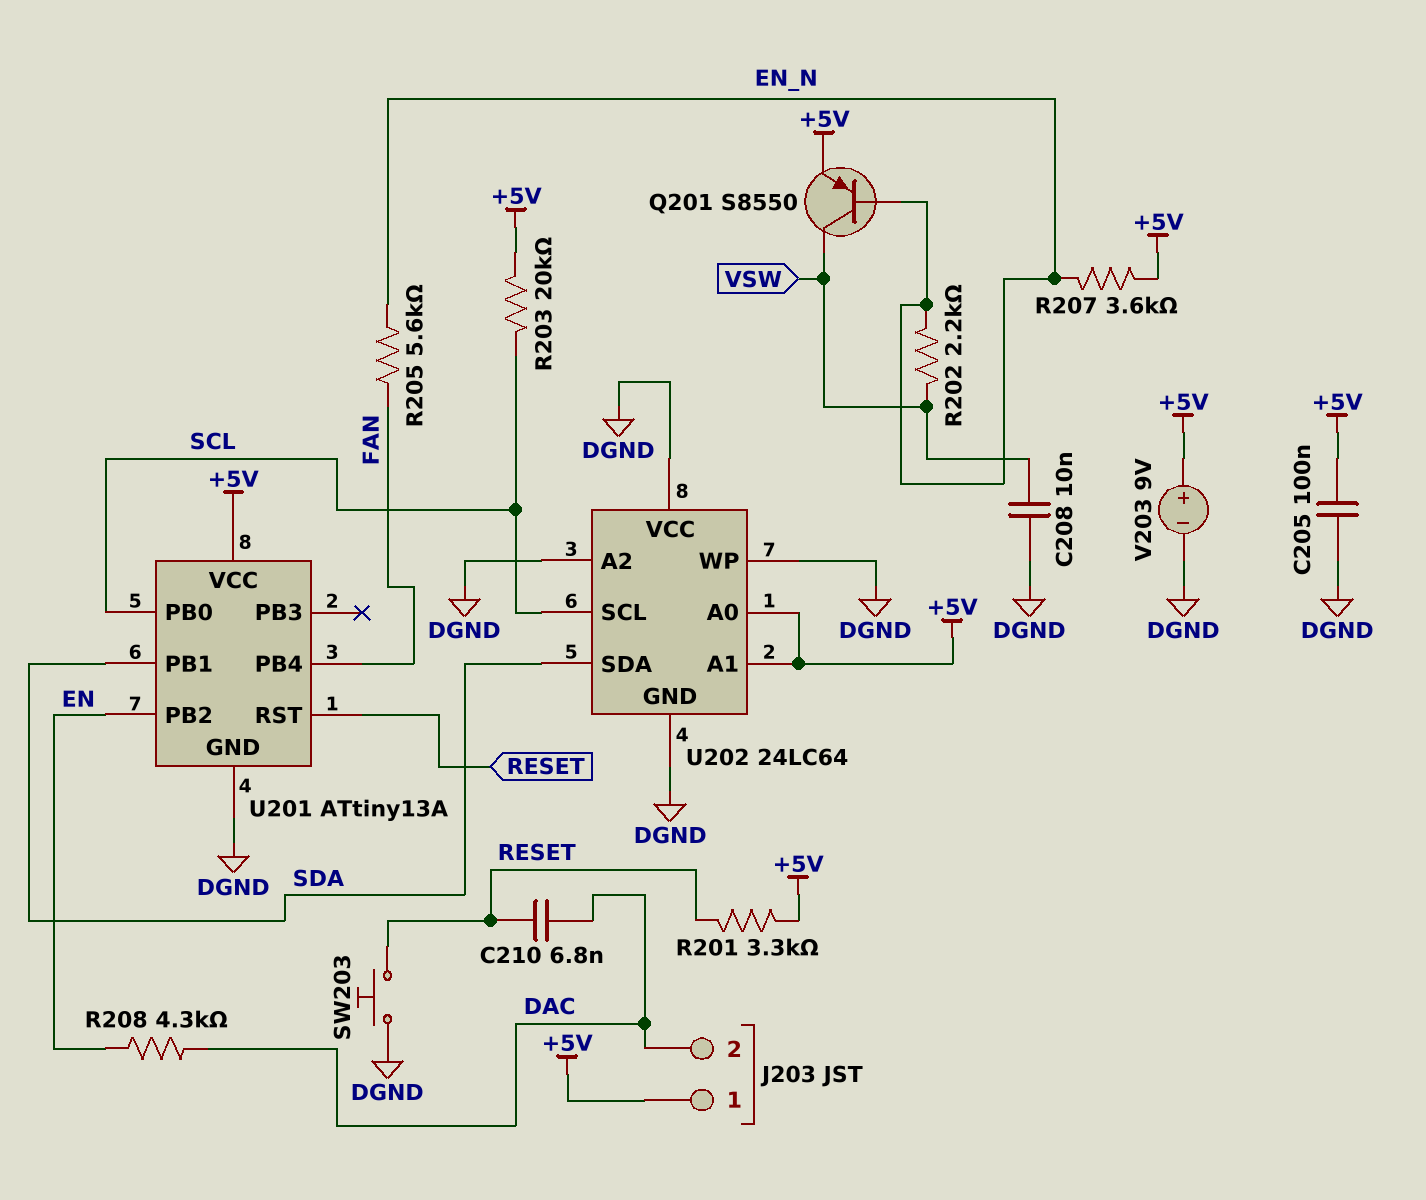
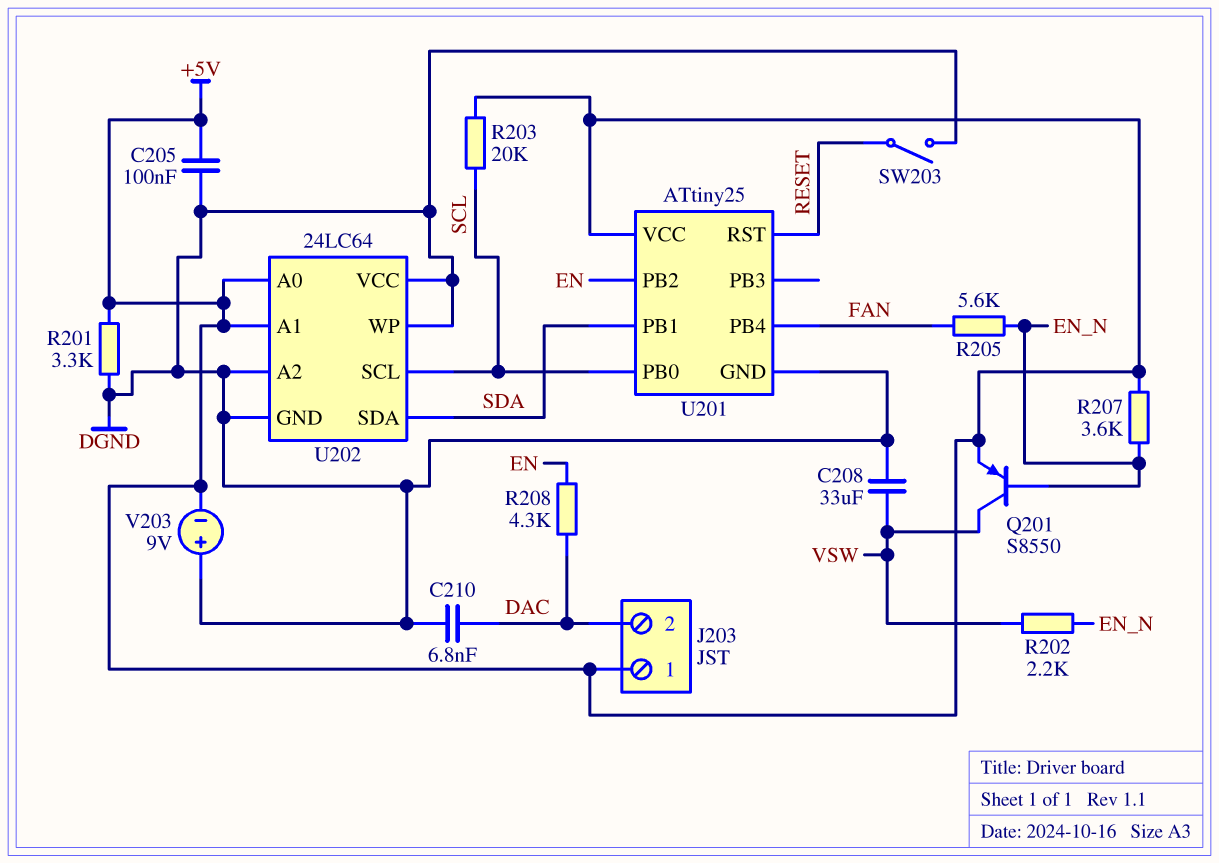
C208: 10nF (DGND, VSW) -> 33uF (DGND, VSW)
C210: 6.8nF (DAC, RESET) -> 6.8nF (DAC, DGND)
R201: 3.3k (+5V, RESET) -> 3.3k (+5V, DGND)
SW203: button (DGND, RESET) -> switch (DGND, RESET)
U201: ATtiny13A -> ATtiny25
V203: 9V (plus +5V, minus DGND) -> 9V (plus DGND, minus +5V)

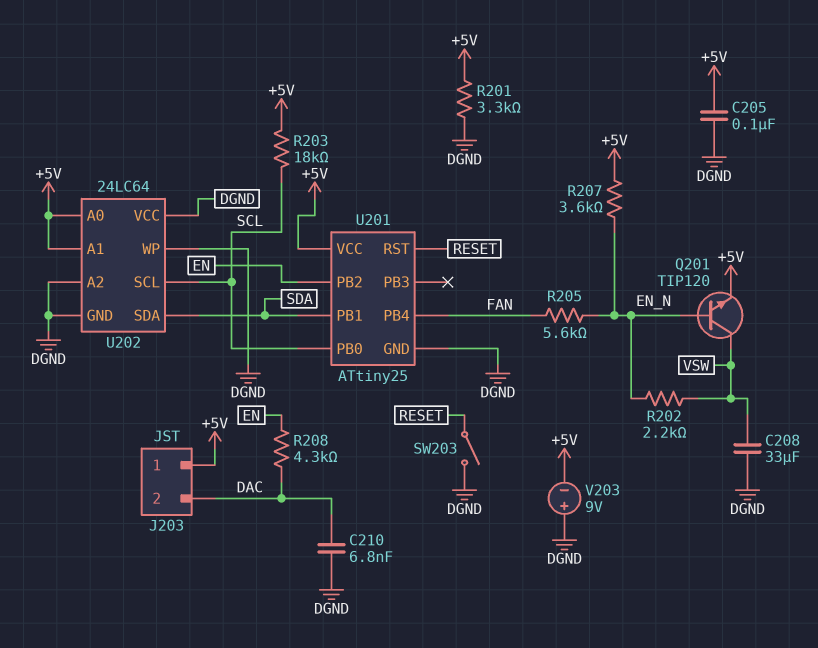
Q201: PNP S8550 (B EN_N, C VSW, E +5V) -> NPN TIP120 (B EN_N, C VSW, E +5V)
R203: 20k (+5V, SCL) -> 18k (+5V, SCL)

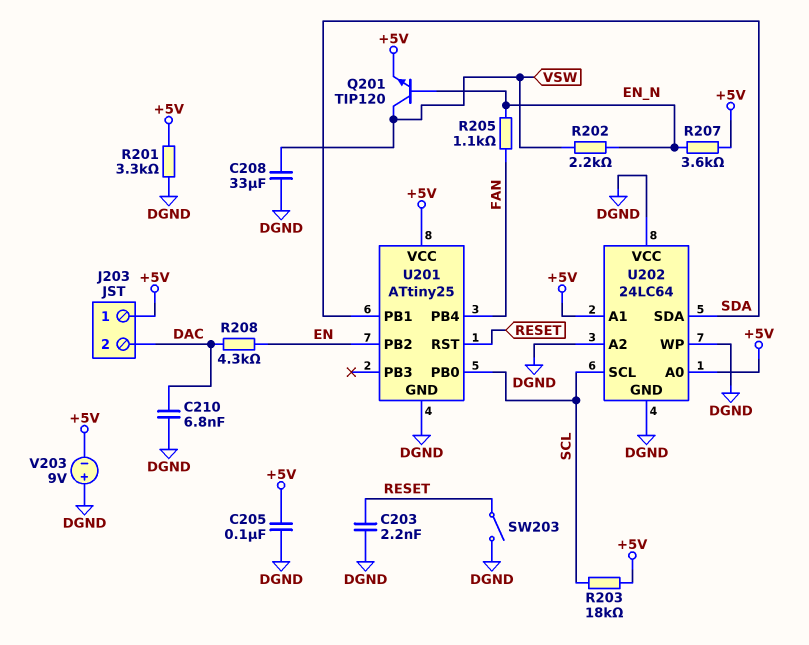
C203: none -> 2.2nF (DGND, RESET)
R205: 5.6k (EN_N, FAN) -> 1.1k (EN_N, FAN)

